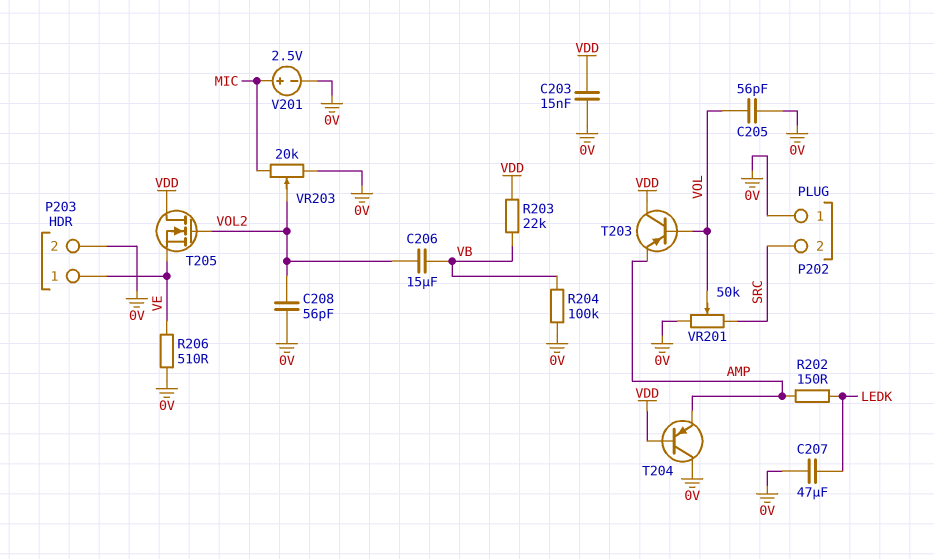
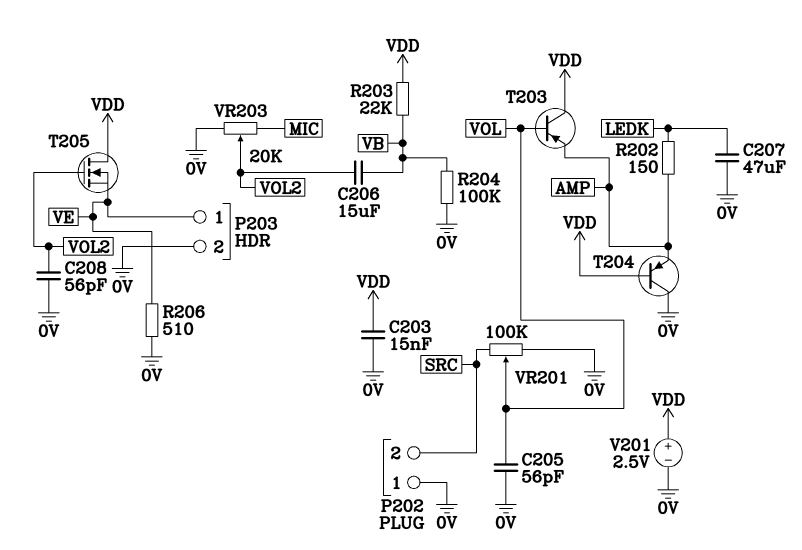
V201: 2.5V (plus MIC, minus 0V) -> 2.5V (plus VDD, minus 0V)
VR201: 50k (0V, SRC, wiper VOL) -> 100k (0V, SRC, wiper VOL)

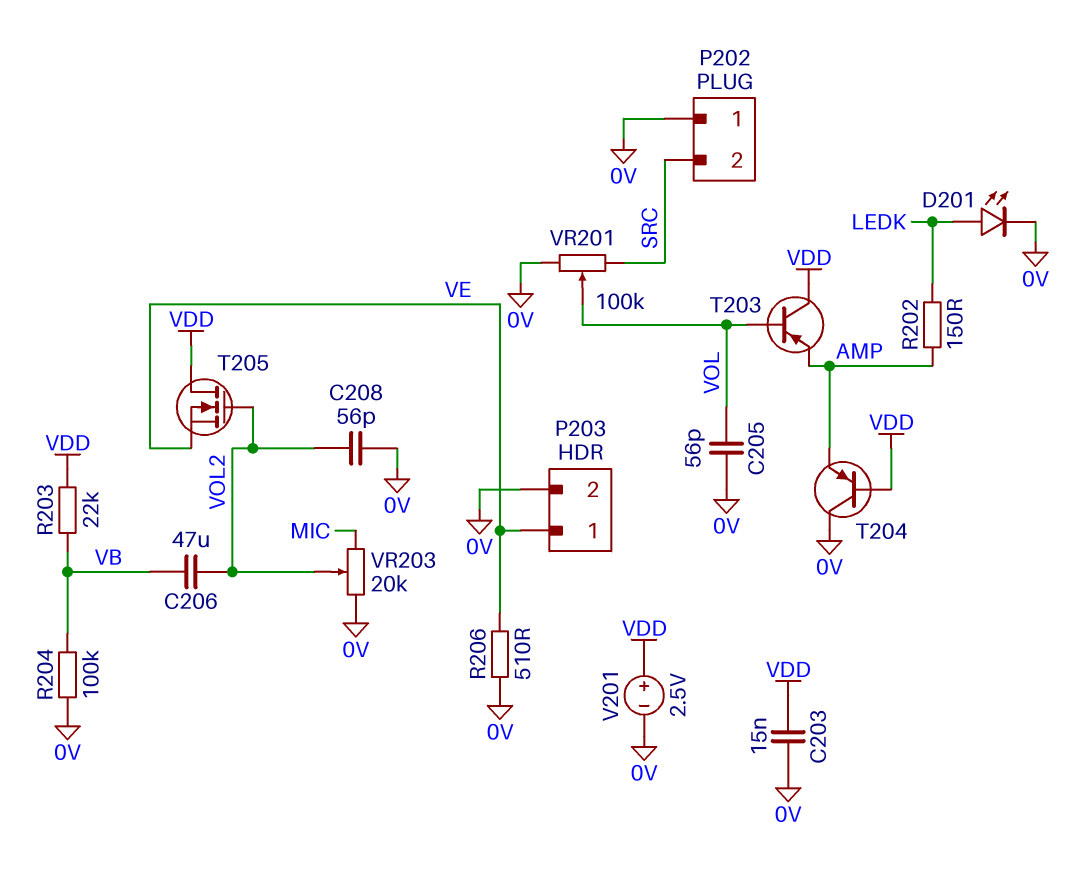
C206: 15uF (VB, VOL2) -> 47uF (VB, VOL2)
C207: 47uF (0V, LEDK) -> none
D201: none -> LED (A LEDK, K 0V)

